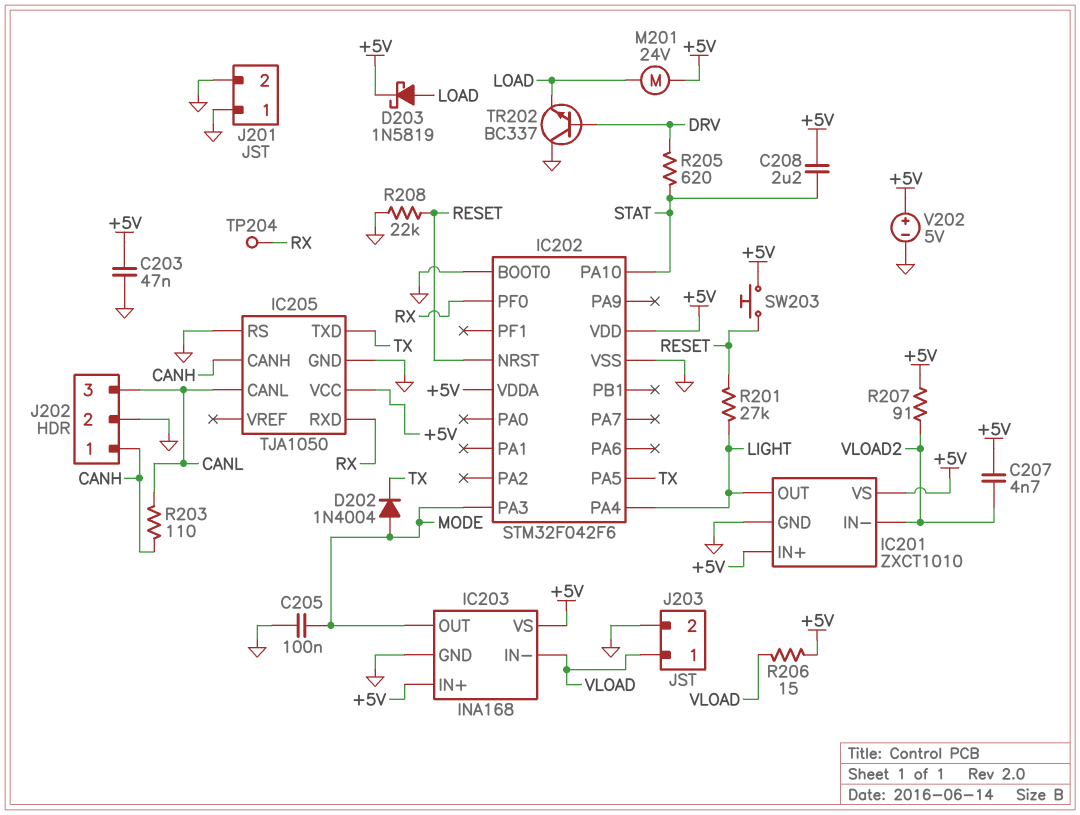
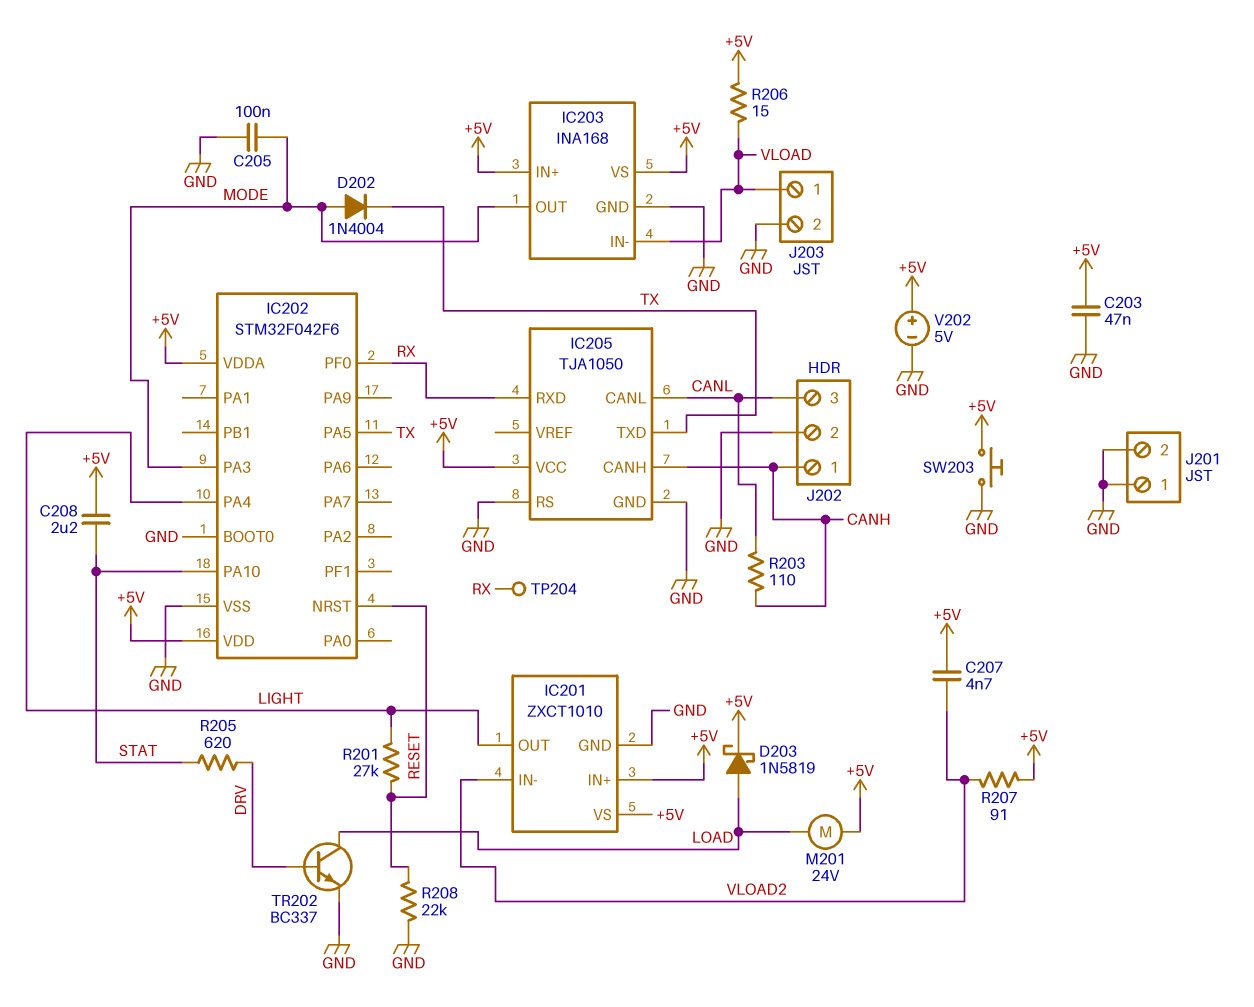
SW203: button (+5V, RESET) -> button (+5V, GND)
TR202: NPN BC337 (B DRV, C GND, E LOAD) -> NPN BC337 (B DRV, C LOAD, E GND)

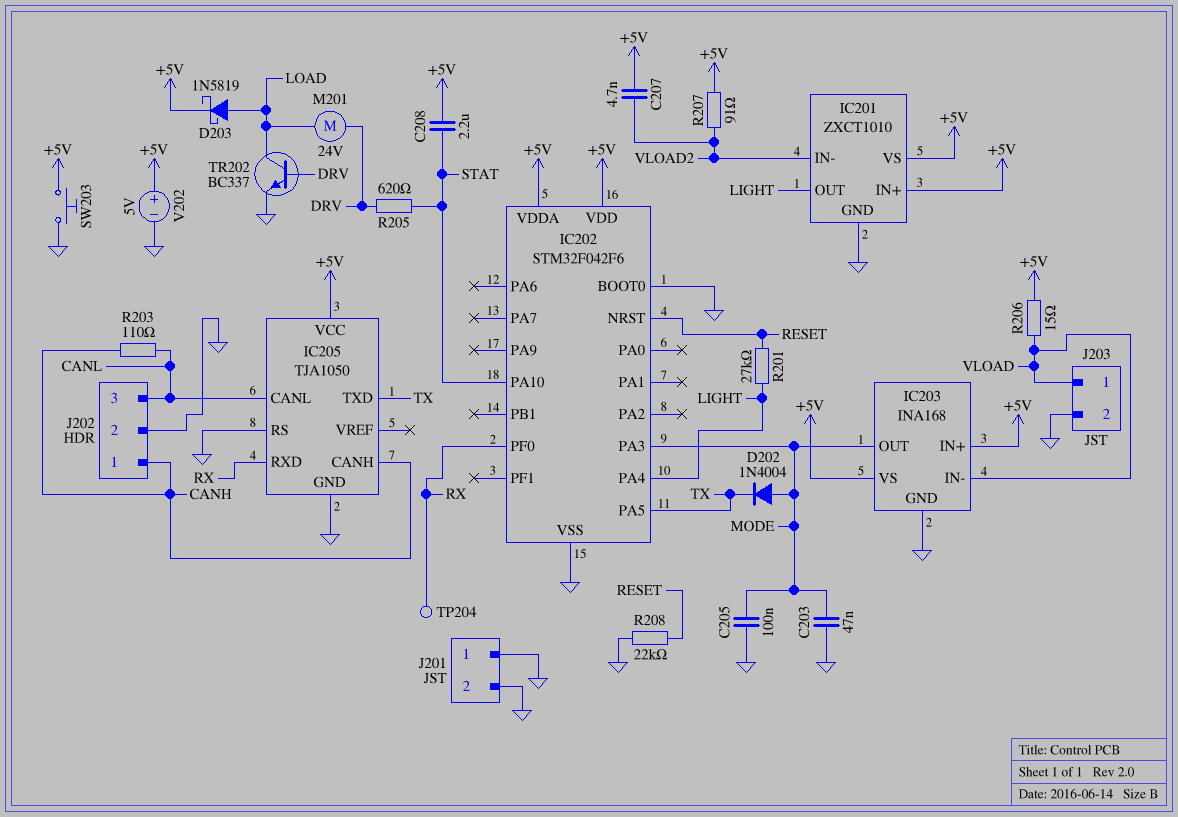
C203: 47nF (+5V, GND) -> 47nF (GND, MODE)
M201: motor 24V (+5V, LOAD) -> motor 24V (DRV, LOAD)

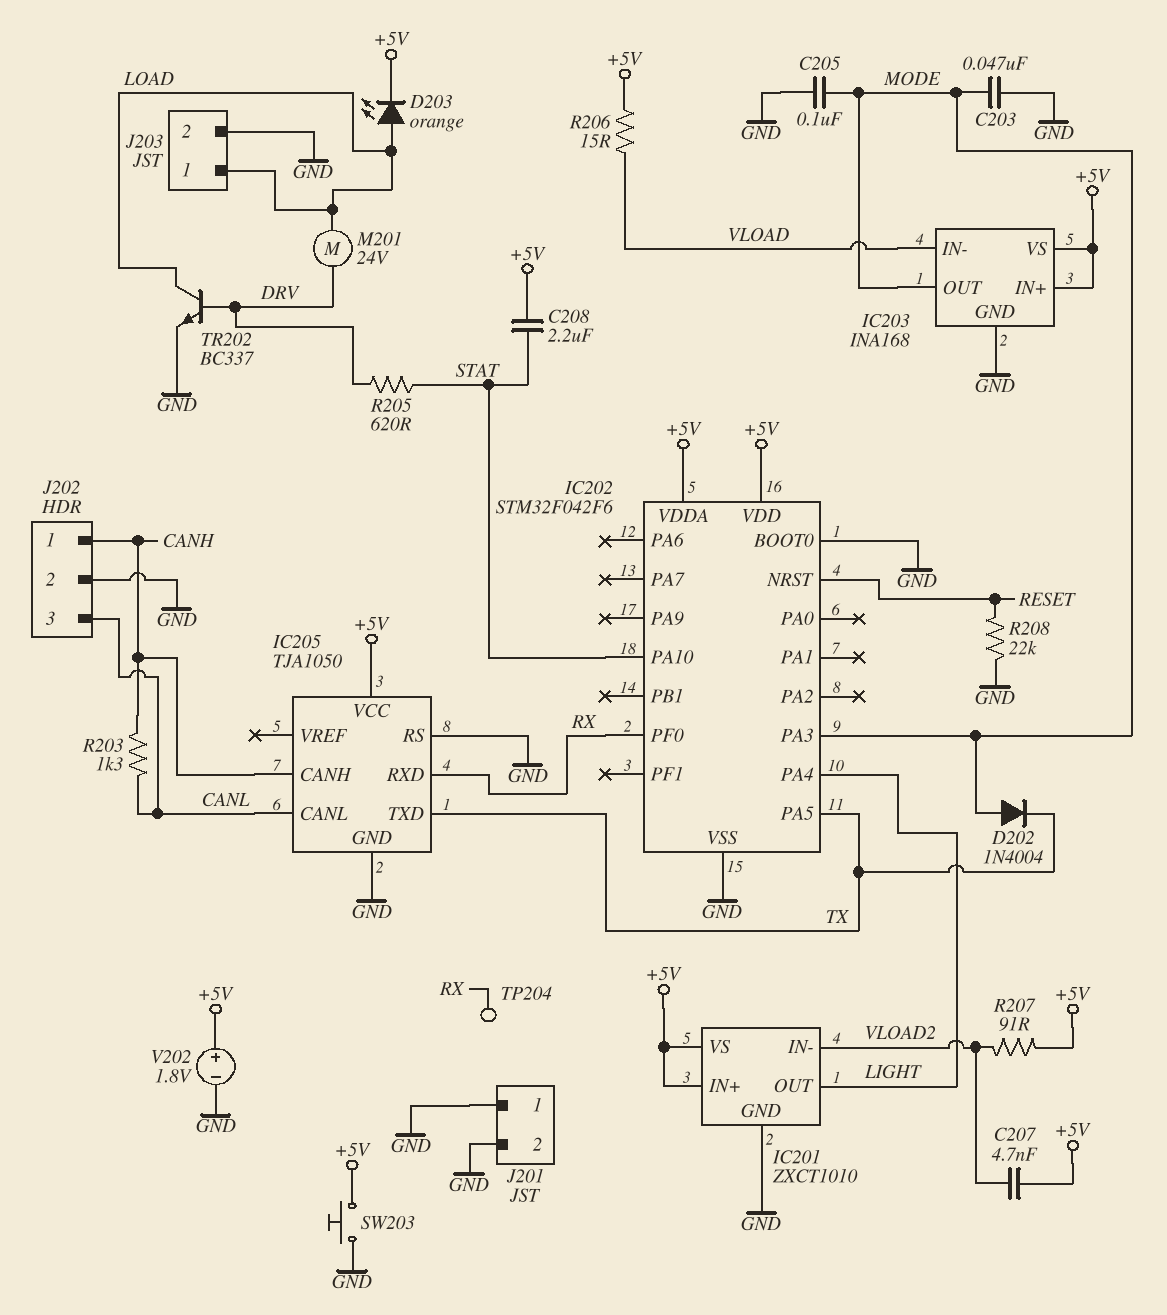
D203: schottky 1N5819 (A LOAD, K +5V) -> LED orange (A LOAD, K +5V)
J203 pin 1: VLOAD -> LOAD
R201: 27k (LIGHT, RESET) -> none
R203: 110 (CANH, CANL) -> 1.3k (CANH, CANL)
V202: 5V (plus +5V, minus GND) -> 1.8V (plus +5V, minus GND)

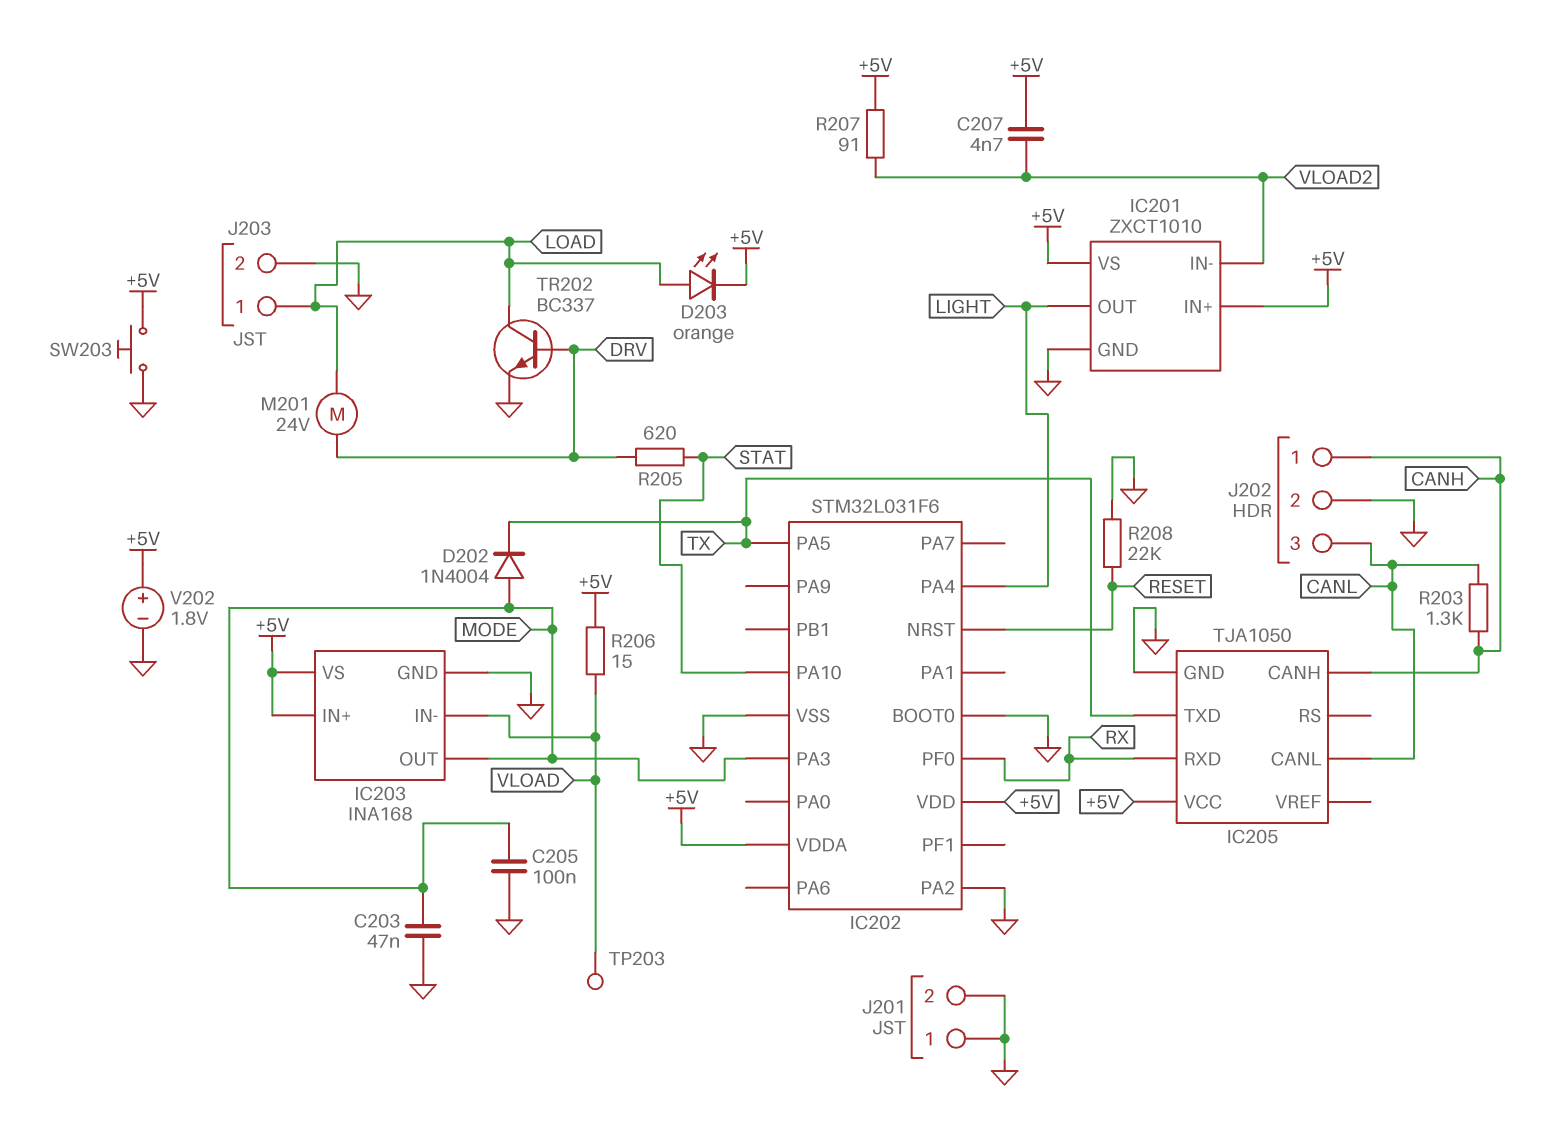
C208: 2.2uF (+5V, STAT) -> none
IC202: STM32F042F6 -> STM32L031F6
IC202 pin PA2: none -> GND
IC205 pin RS: GND -> none
TP203: none -> test point (VLOAD)
TP204: test point (RX) -> none

